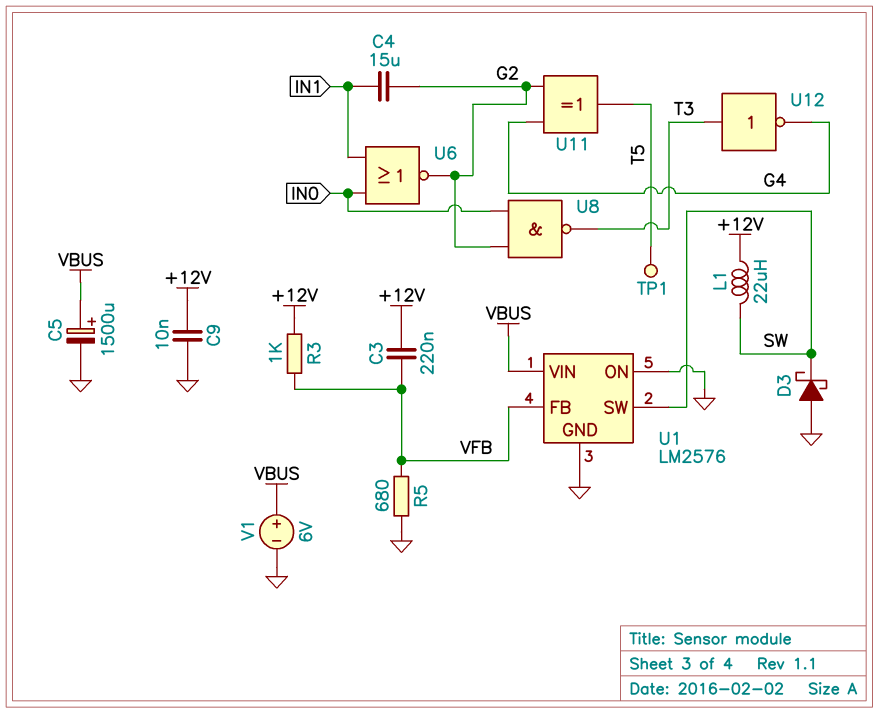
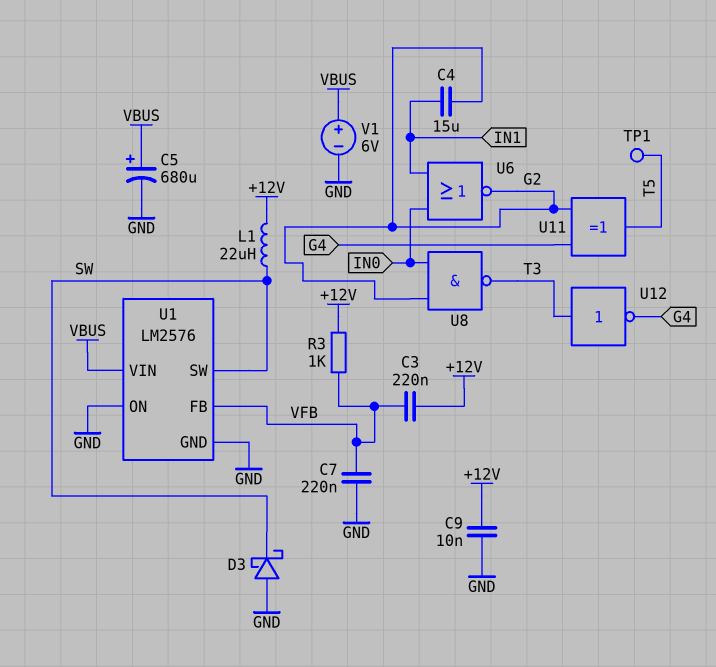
C5: 1500uF (plus VBUS, minus GND) -> 680uF (plus VBUS, minus GND)
C7: none -> 220nF (GND, VFB)
R5: 680 (GND, VFB) -> none

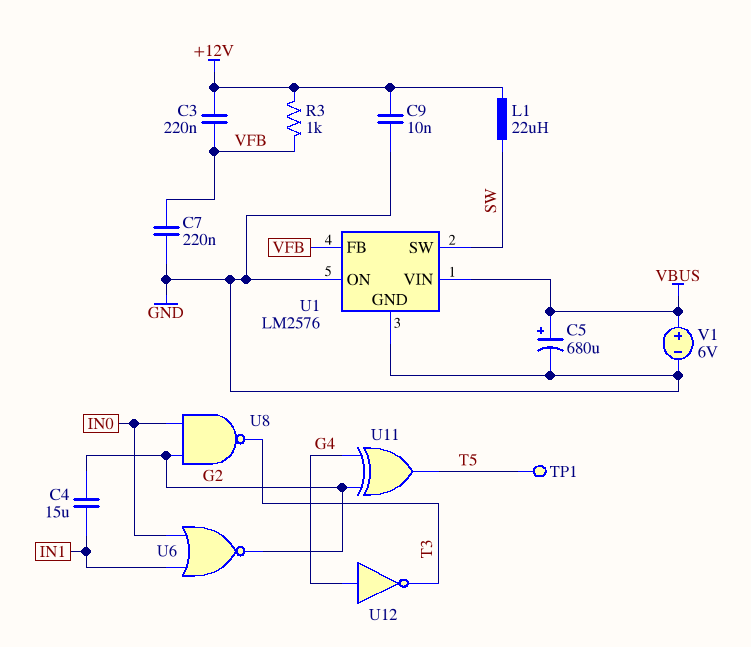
D3: schottky (A GND, K SW) -> none
U12: NOT (in T3, out G4) -> NOT (in G4, out T3)

